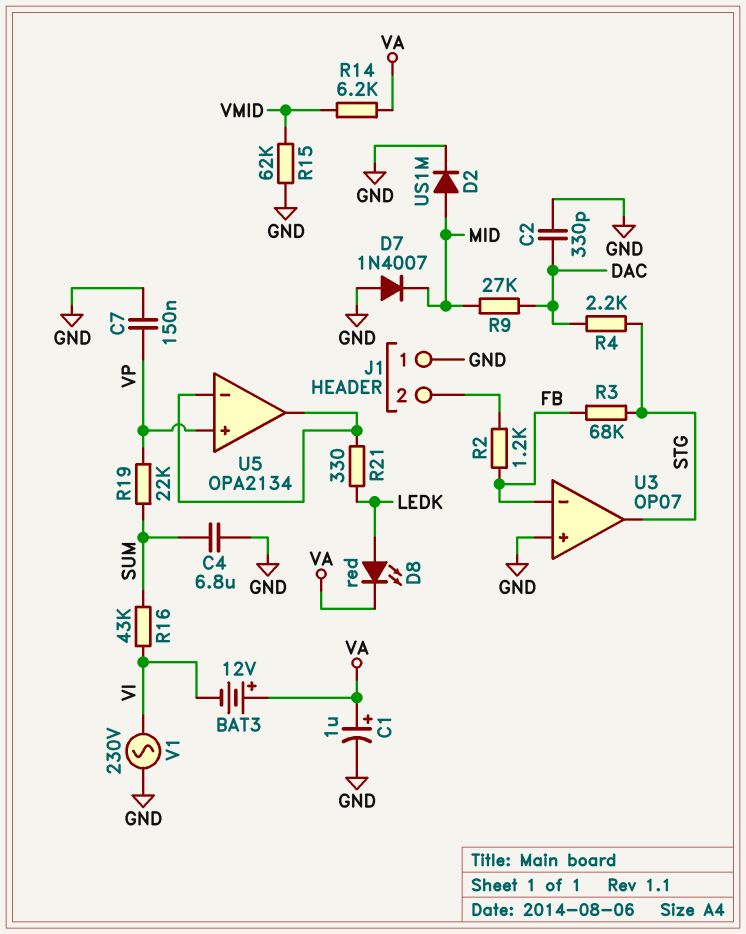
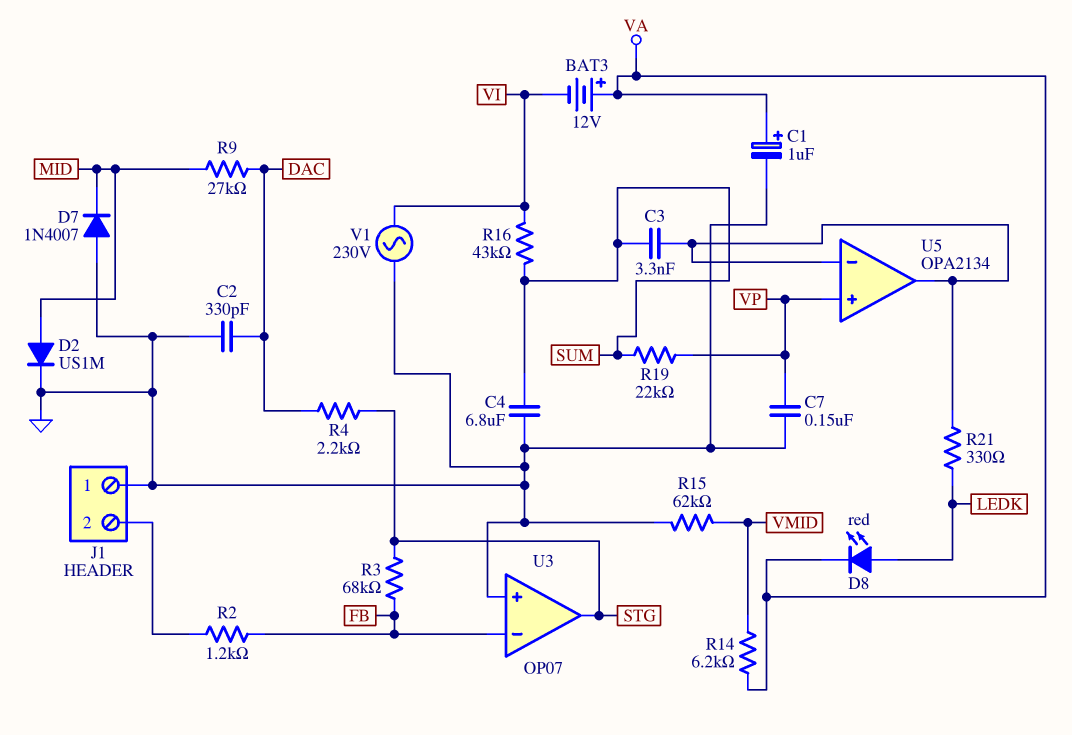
C3: none -> 3.3nF (SUM, U5/in-)

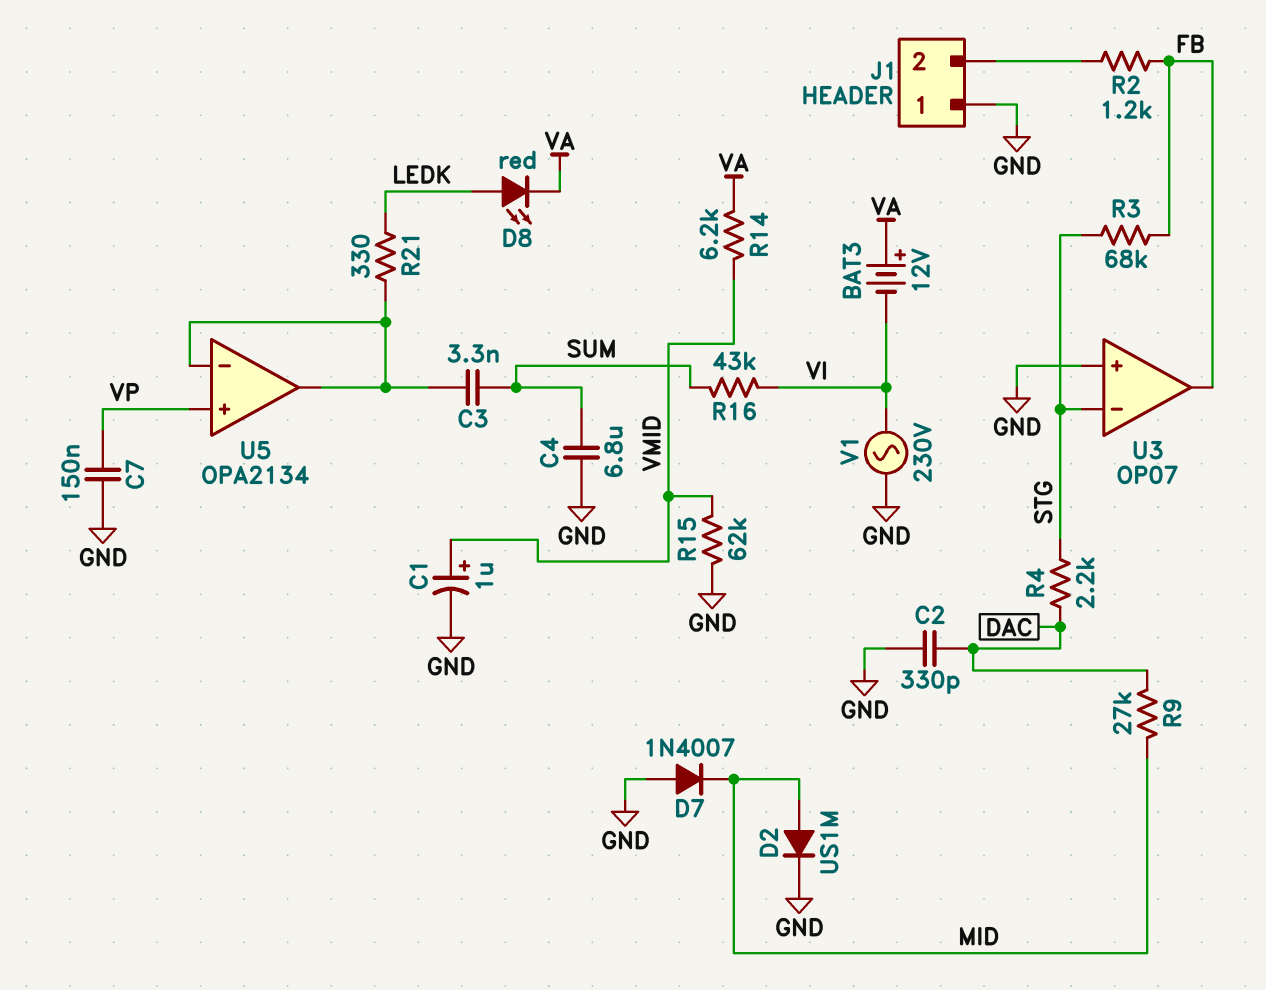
C1: 1uF (plus VA, minus GND) -> 1uF (plus VMID, minus GND)
R19: 22k (SUM, VP) -> none
U3 pin in-: FB -> STG
U3 pin out: STG -> FB

